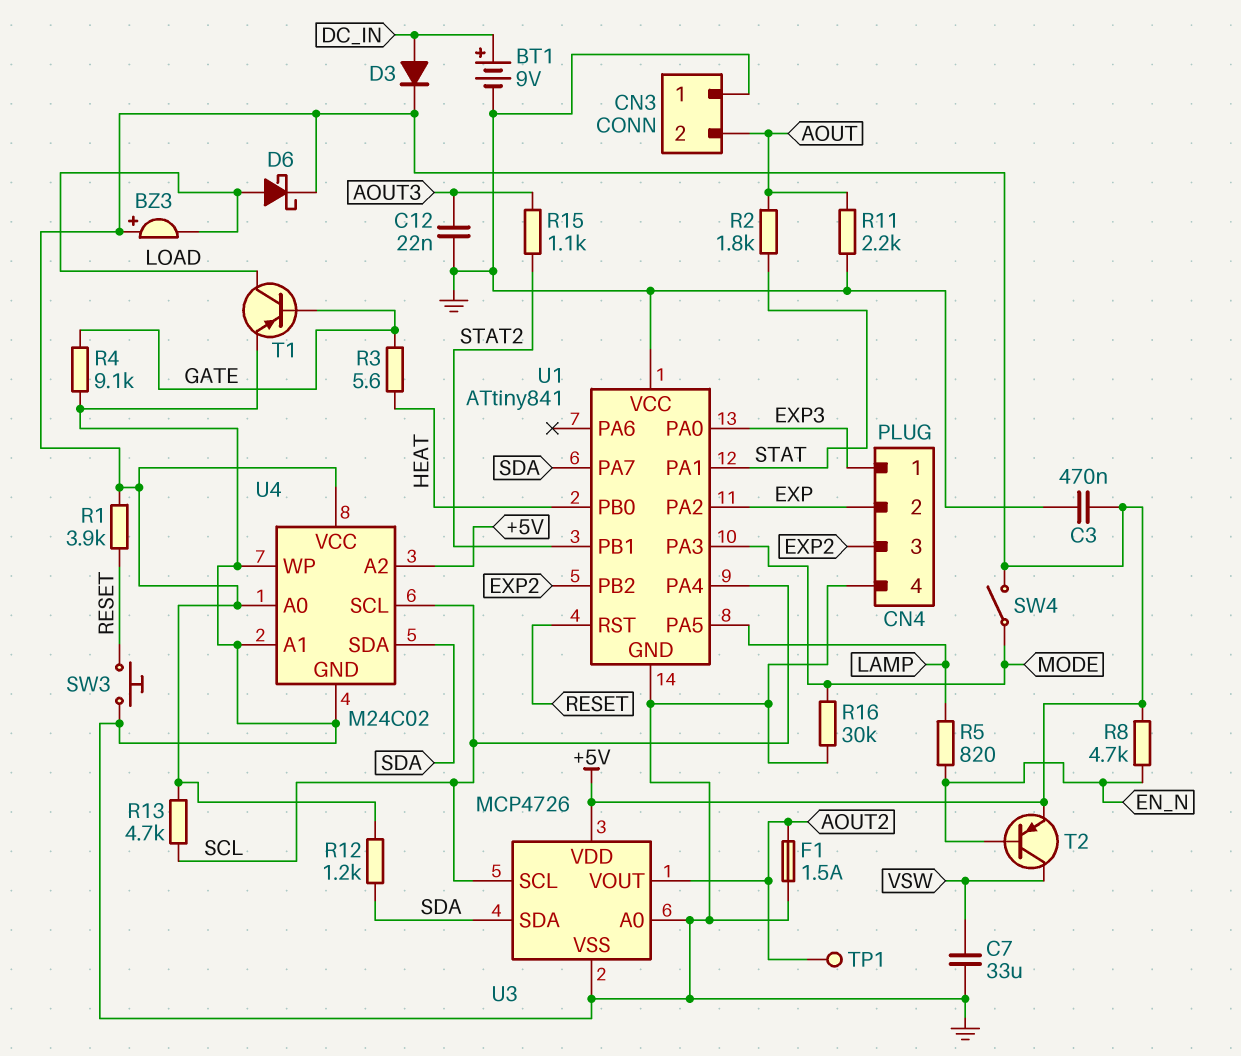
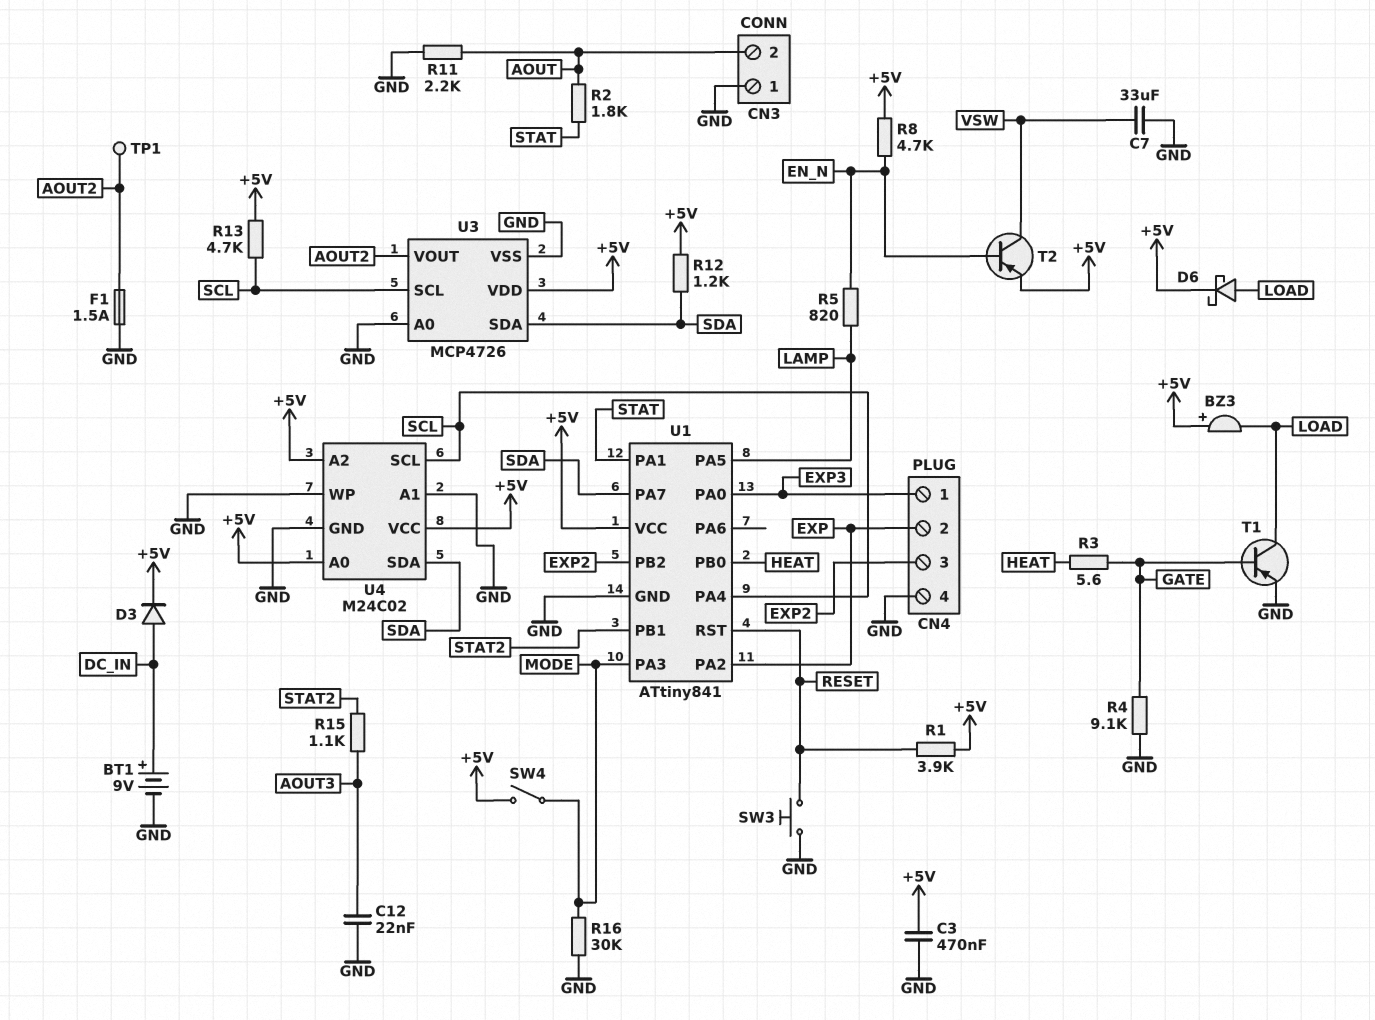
U1 pin VCC: GND -> +5V

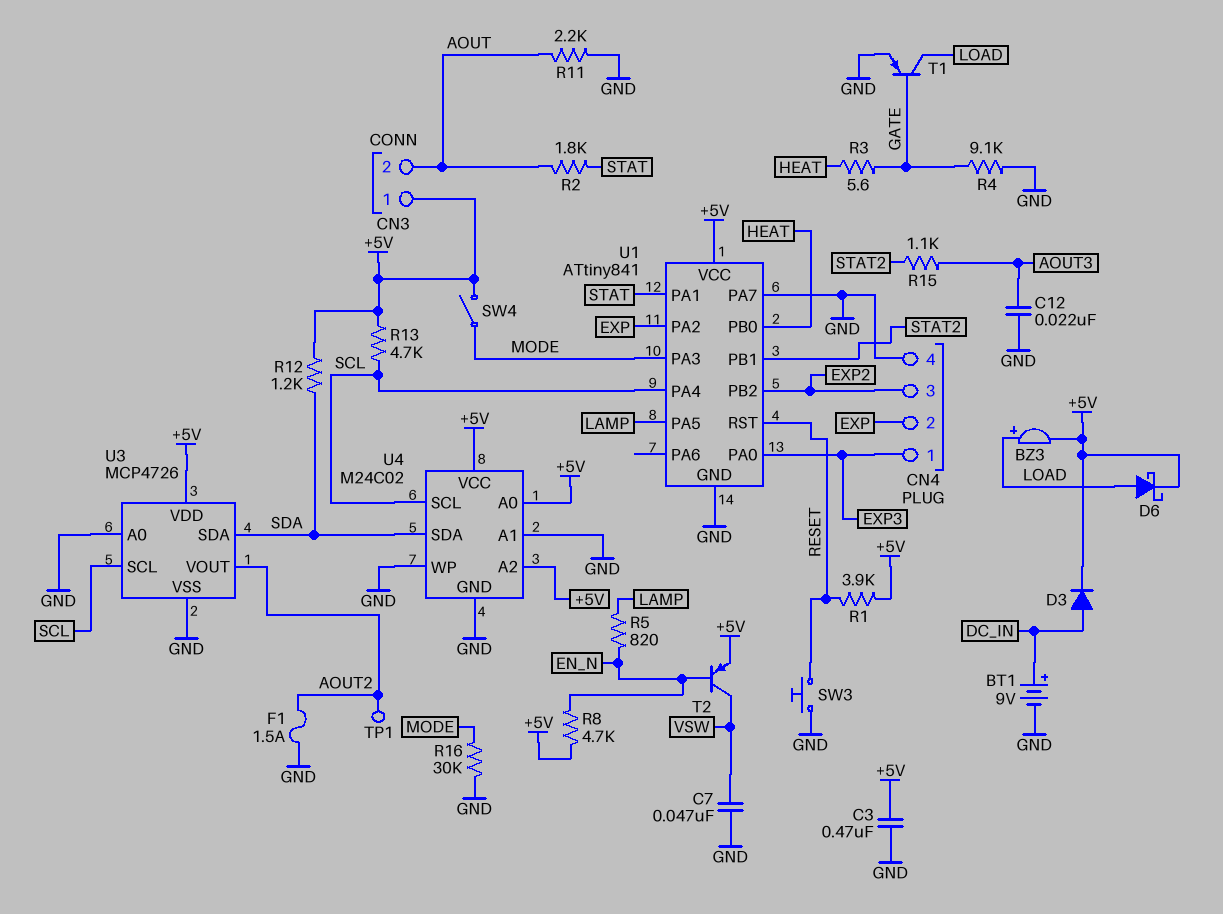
BZ3: buzzer (plus +5V, minus LOAD) -> buzzer (plus LOAD, minus +5V)
C7: 33uF (GND, VSW) -> 47nF (GND, VSW)
CN3 pin 1: GND -> +5V
U1 pin PA7: SDA -> GND

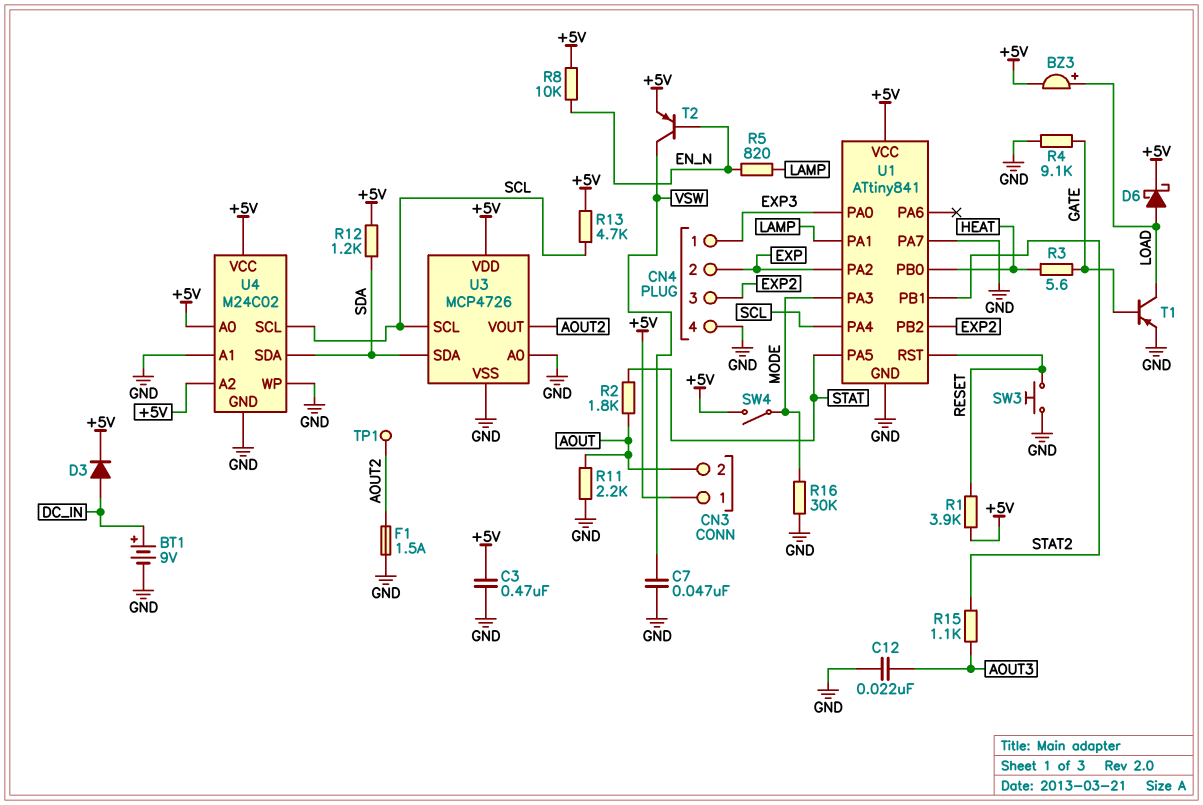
R8: 4.7k (+5V, EN_N) -> 10k (+5V, EN_N)
U1 pin PA1: STAT -> LAMP
U1 pin PA5: LAMP -> STAT

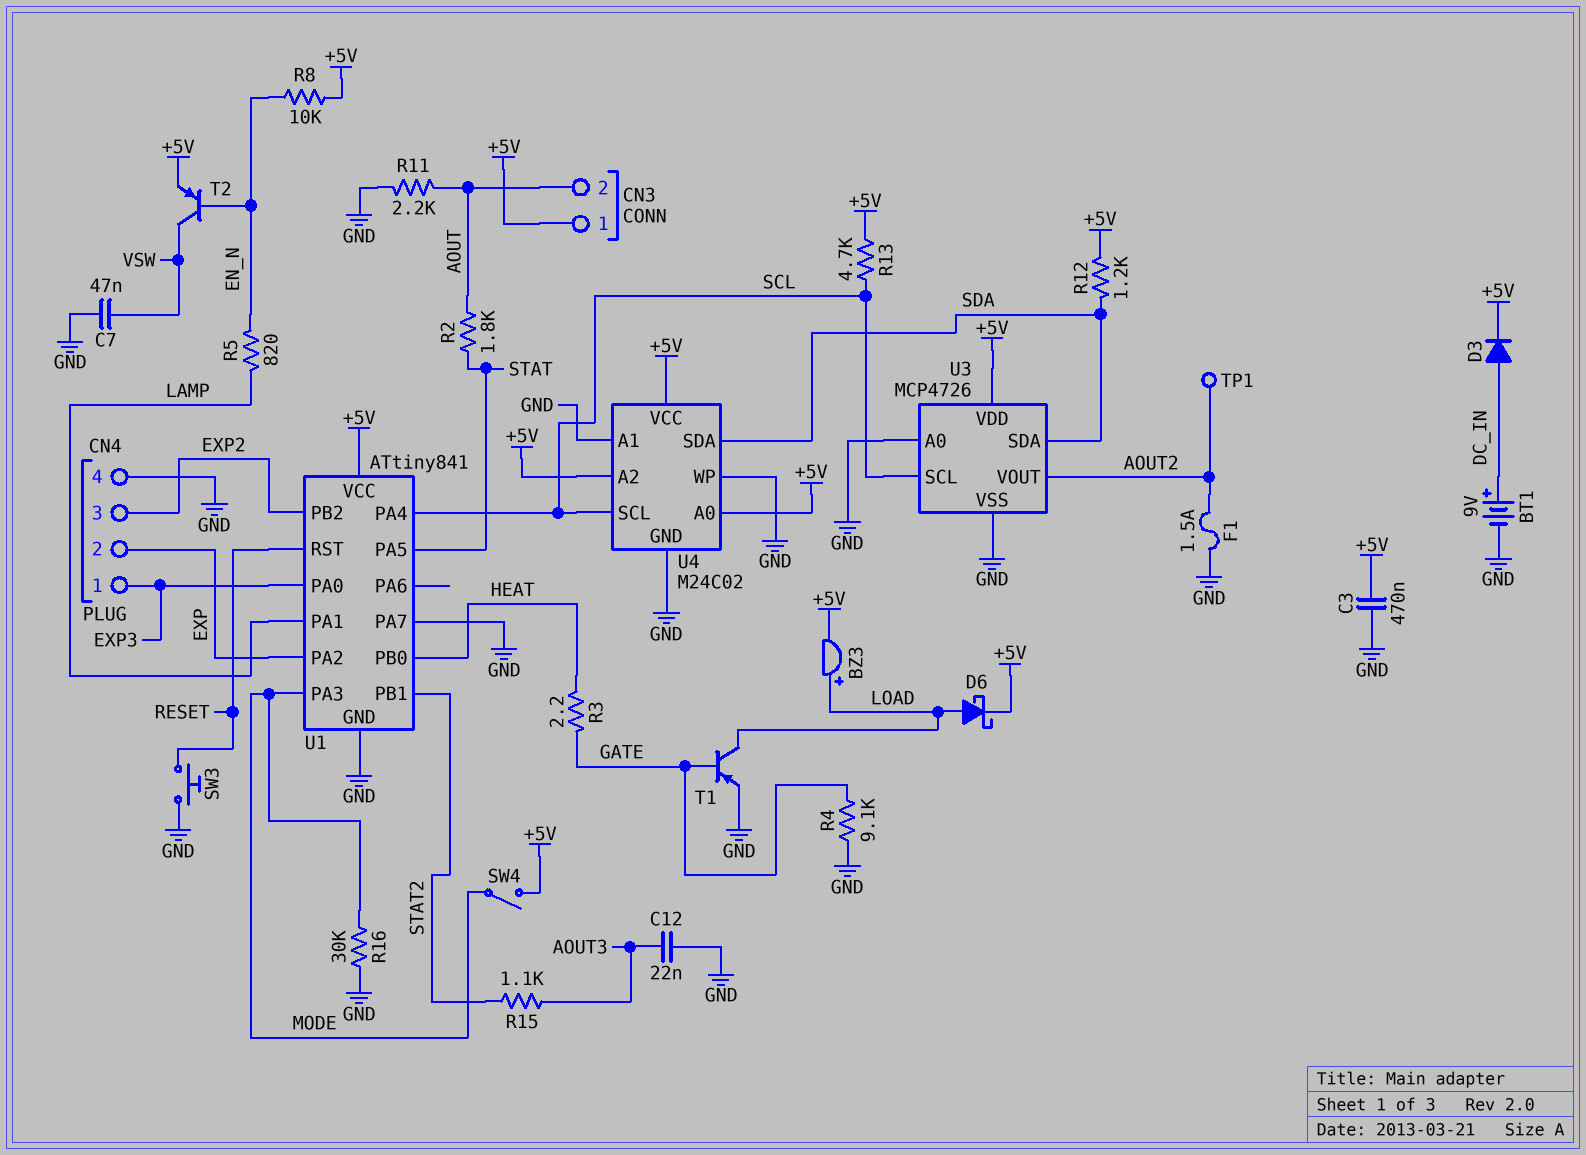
R1: 3.9k (+5V, RESET) -> none
R3: 5.6 (GATE, HEAT) -> 2.2 (GATE, HEAT)

